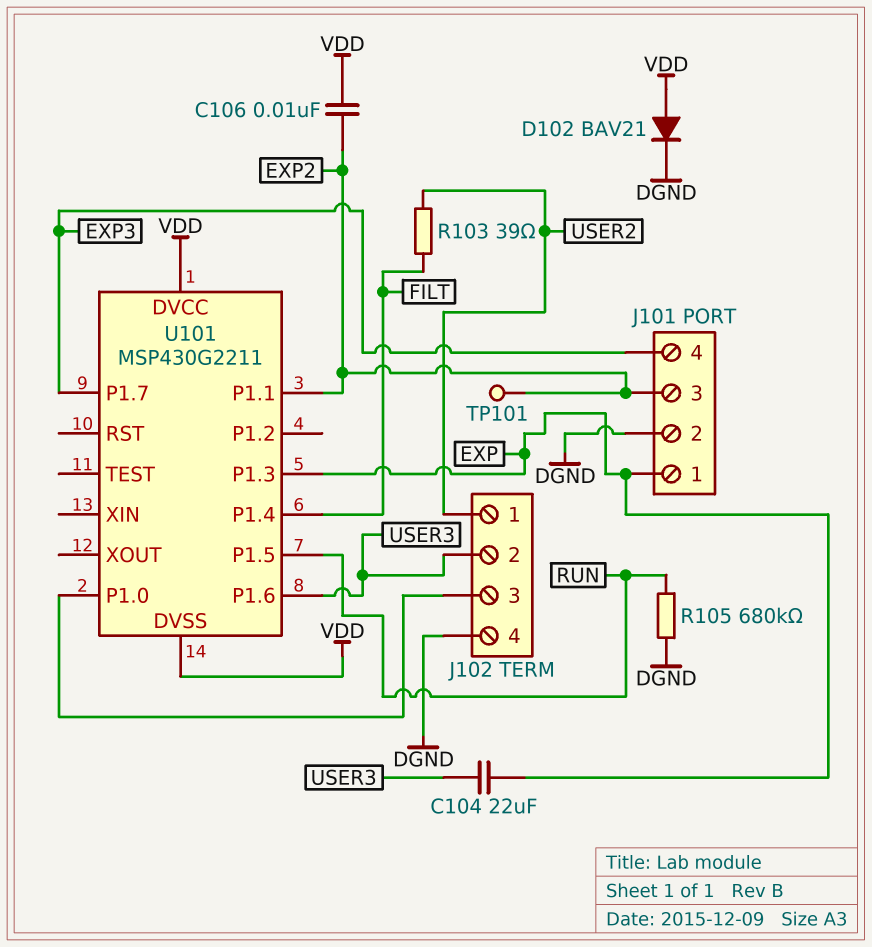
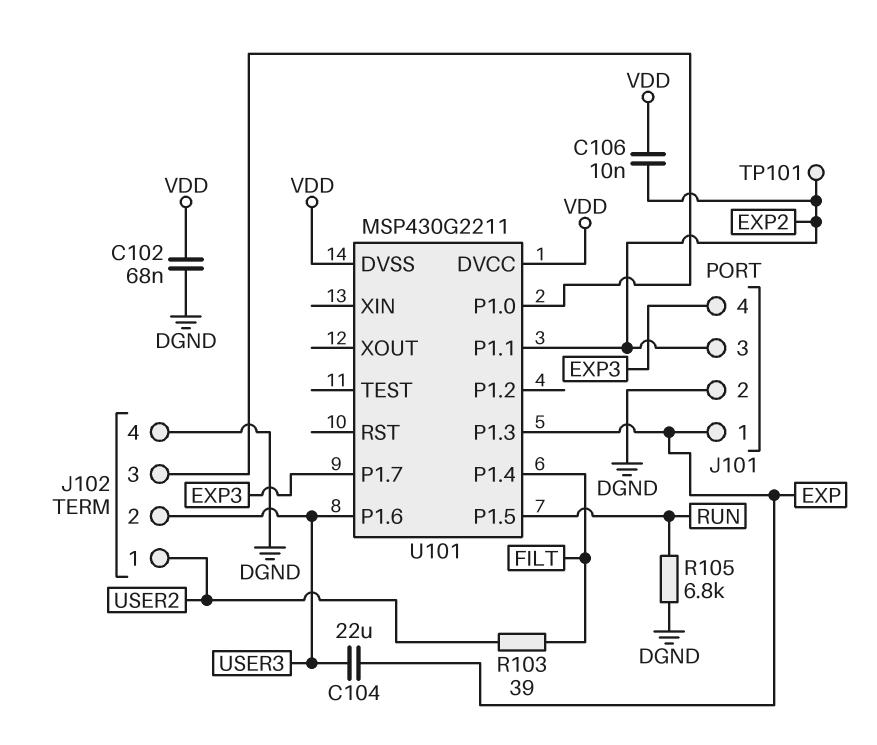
C102: none -> 68nF (DGND, VDD)
D102: diode BAV21 (A VDD, K DGND) -> none
R105: 680k (DGND, RUN) -> 6.8k (DGND, RUN)

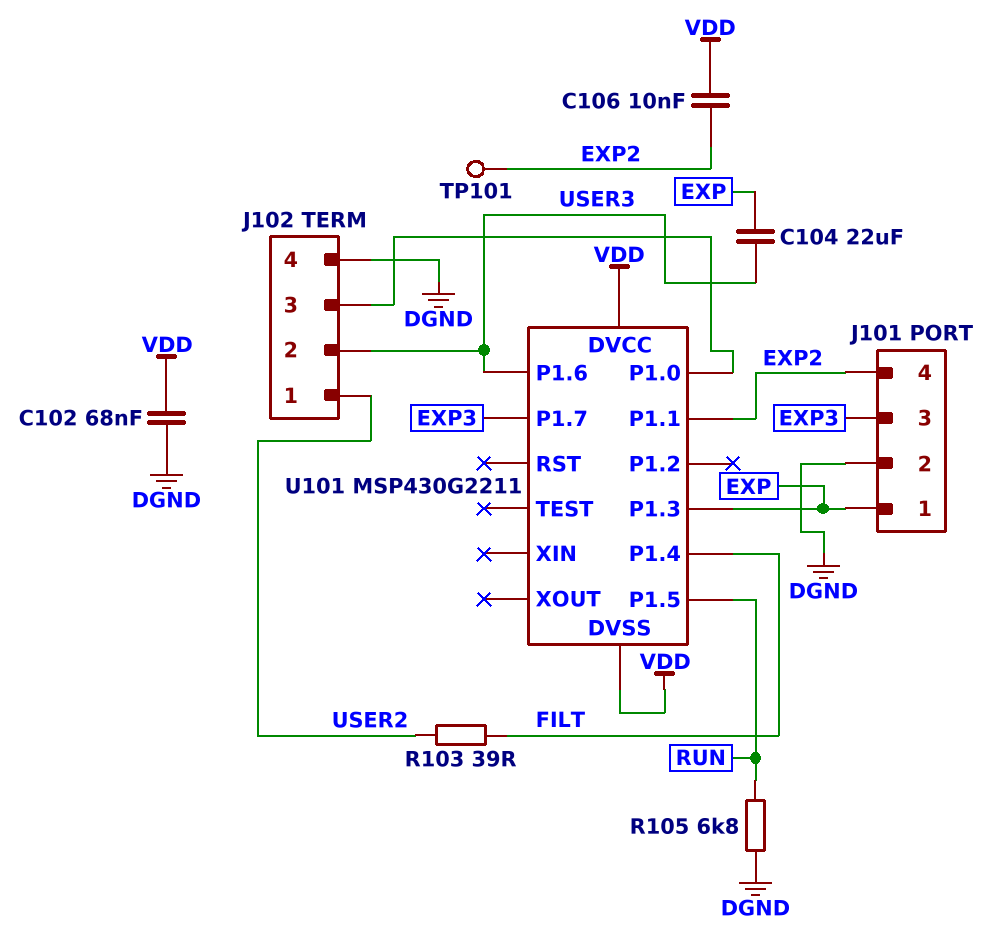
J101 pin 3: EXP2 -> EXP3
J101 pin 4: EXP3 -> EXP2

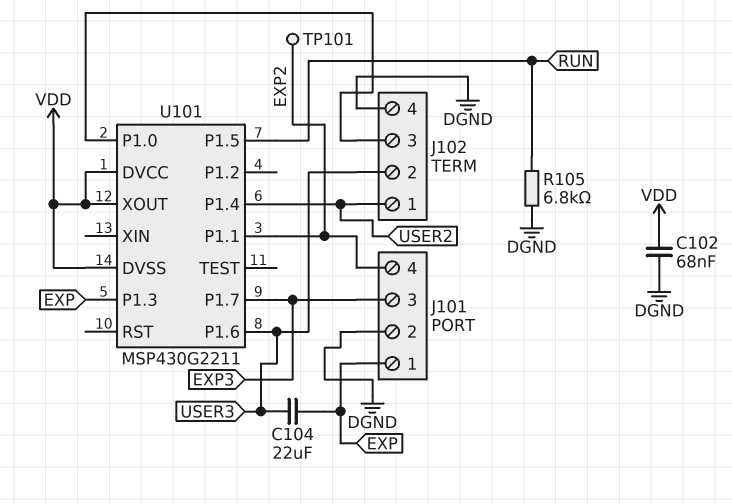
C106: 10nF (EXP2, VDD) -> none
R103: 39 (FILT, USER2) -> none
U101 pin P1.4: FILT -> USER2
U101 pin XOUT: none -> VDD

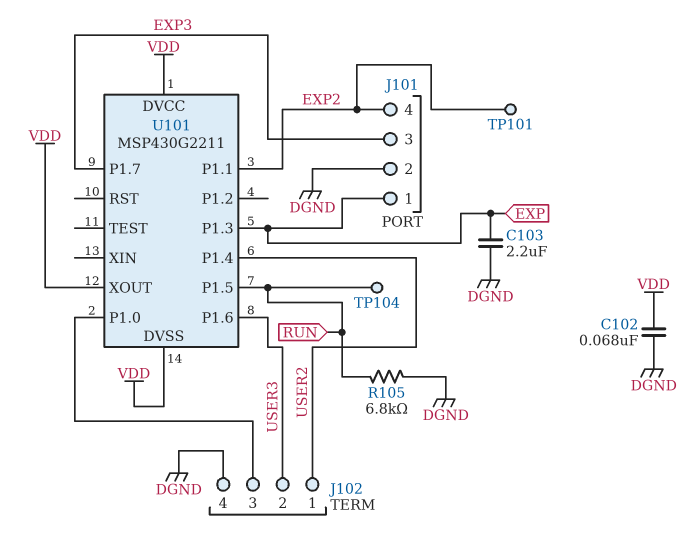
C103: none -> 2.2uF (DGND, EXP)
C104: 22uF (EXP, USER3) -> none
TP104: none -> test point (RUN)

